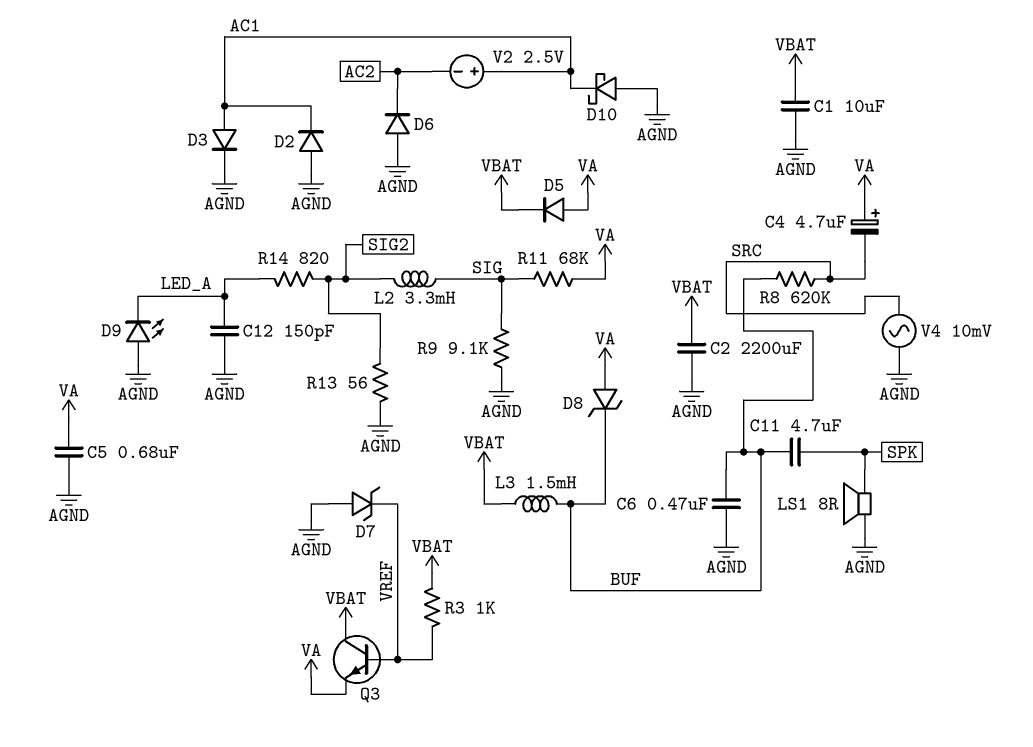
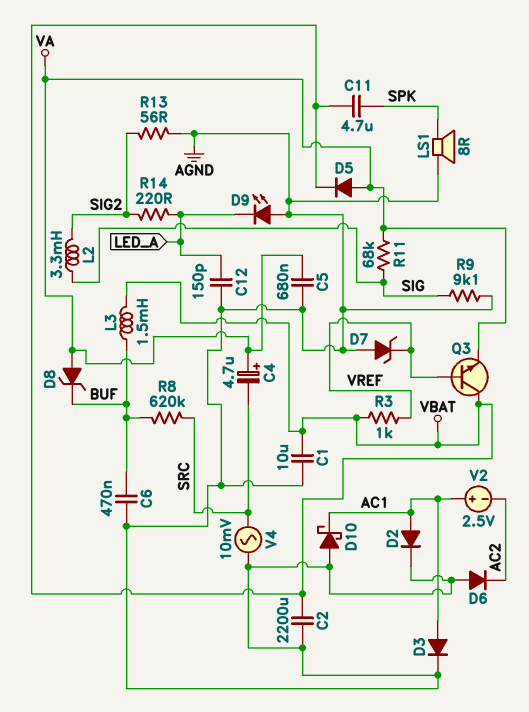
C11: 4.7uF (BUF, SPK) -> 4.7uF (SPK, VBAT)
D2: diode (A AGND, K AC1) -> diode (A AC1, K AGND)
R14: 820 (LED_A, SIG2) -> 220 (LED_A, SIG2)

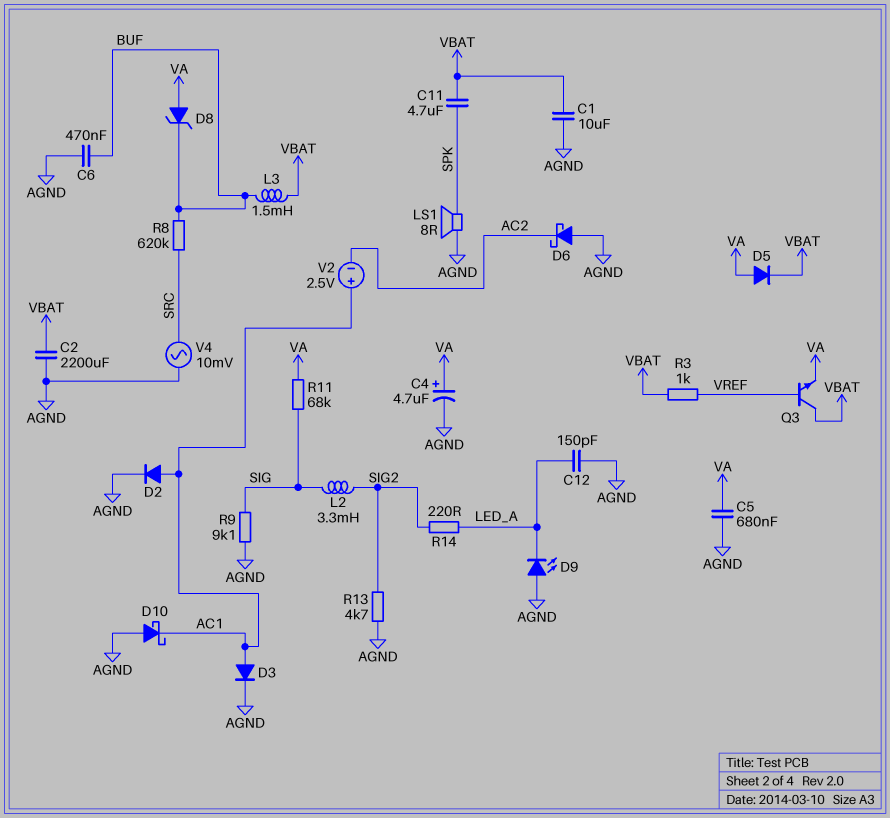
C4: 4.7uF (plus VA, minus SRC) -> 4.7uF (plus VA, minus AGND)
D6: diode (A AGND, K AC2) -> schottky (A AGND, K AC2)
D7: zener (A AGND, K VREF) -> none
R13: 56 (AGND, SIG2) -> 4.7k (AGND, SIG2)

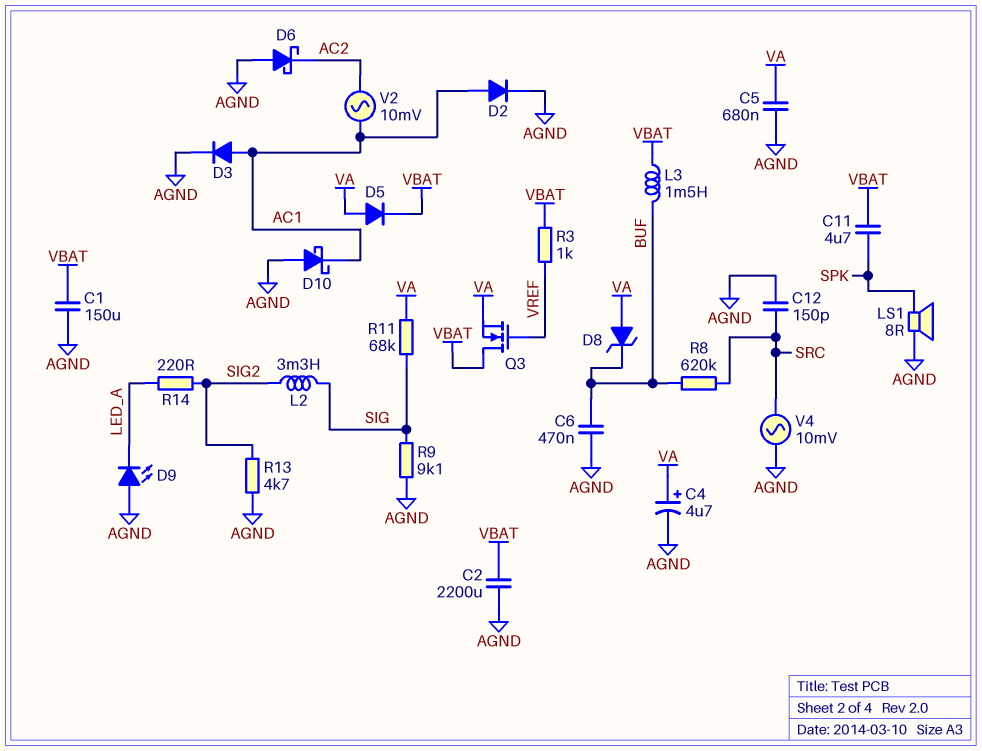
C1: 10uF (AGND, VBAT) -> 150uF (AGND, VBAT)
C12: 150pF (AGND, LED_A) -> 150pF (AGND, SRC)
Q3: NPN (B VREF, C VBAT, E VA) -> NMOS (G VREF, D VBAT, S VA)
V2: 2.5V (plus AC1, minus AC2) -> AC 10mV (AC1, AC2)

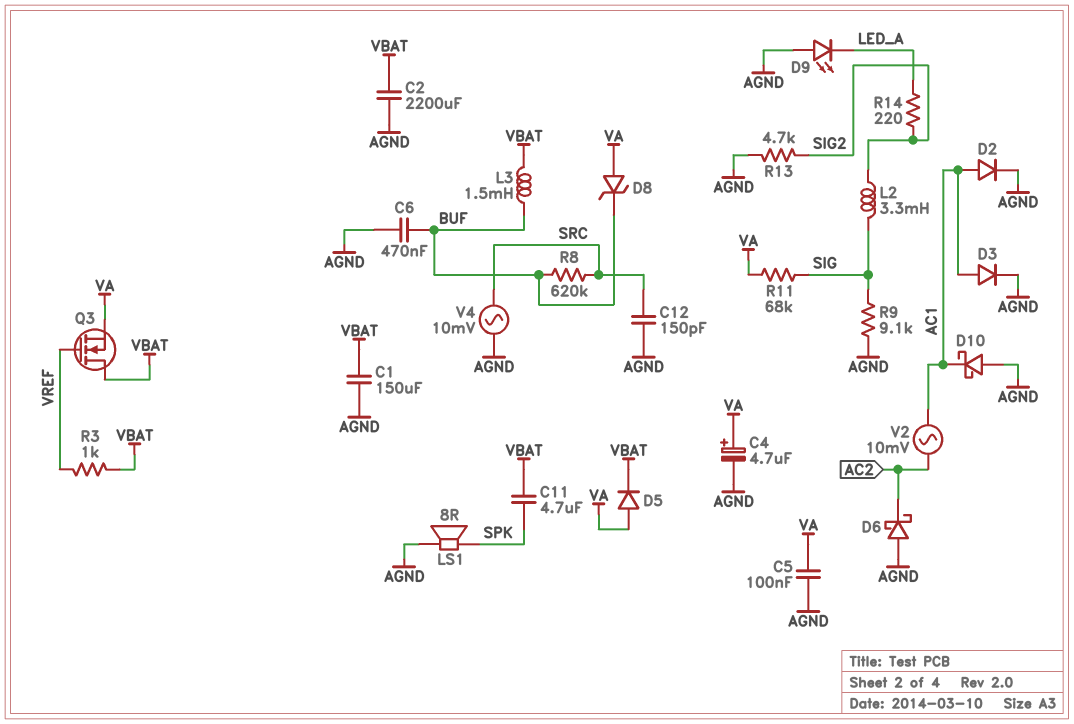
C5: 680nF (AGND, VA) -> 100nF (AGND, VA)

